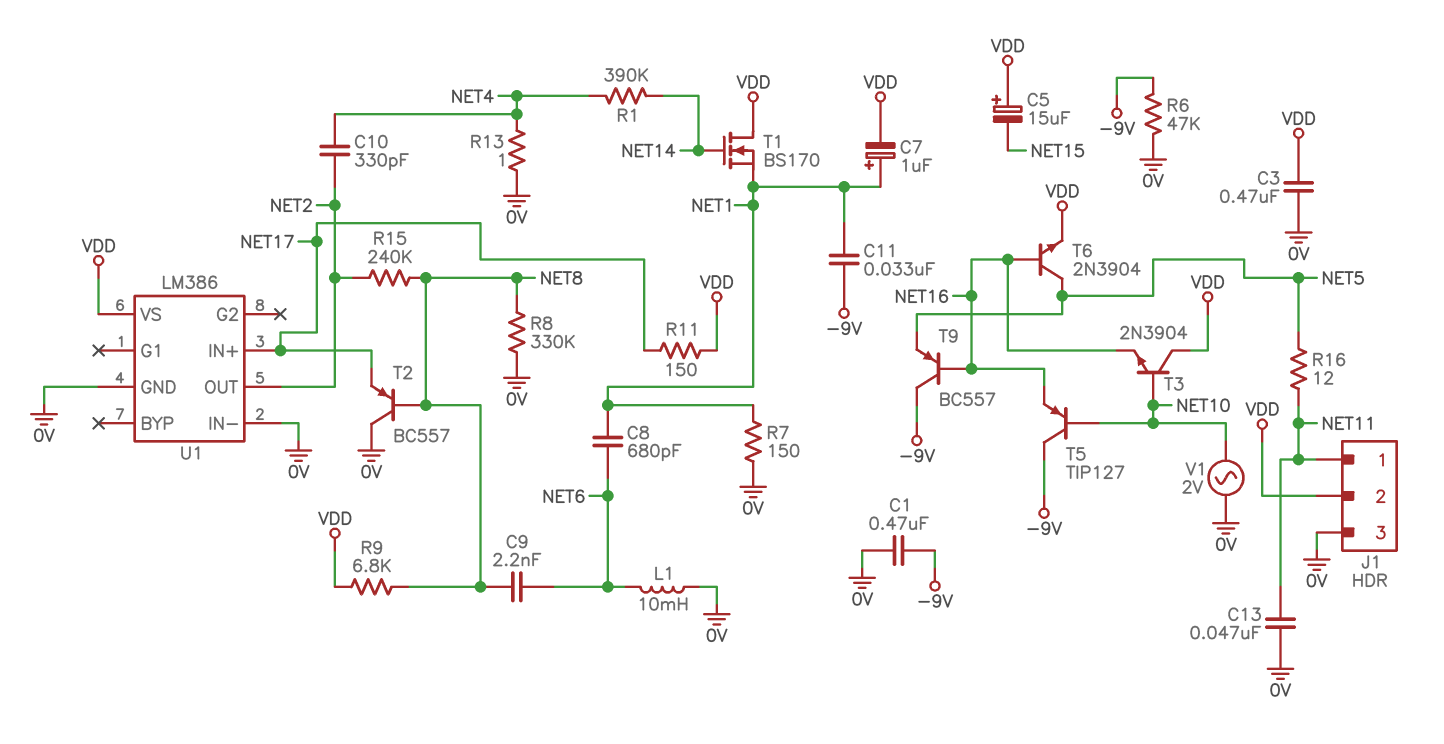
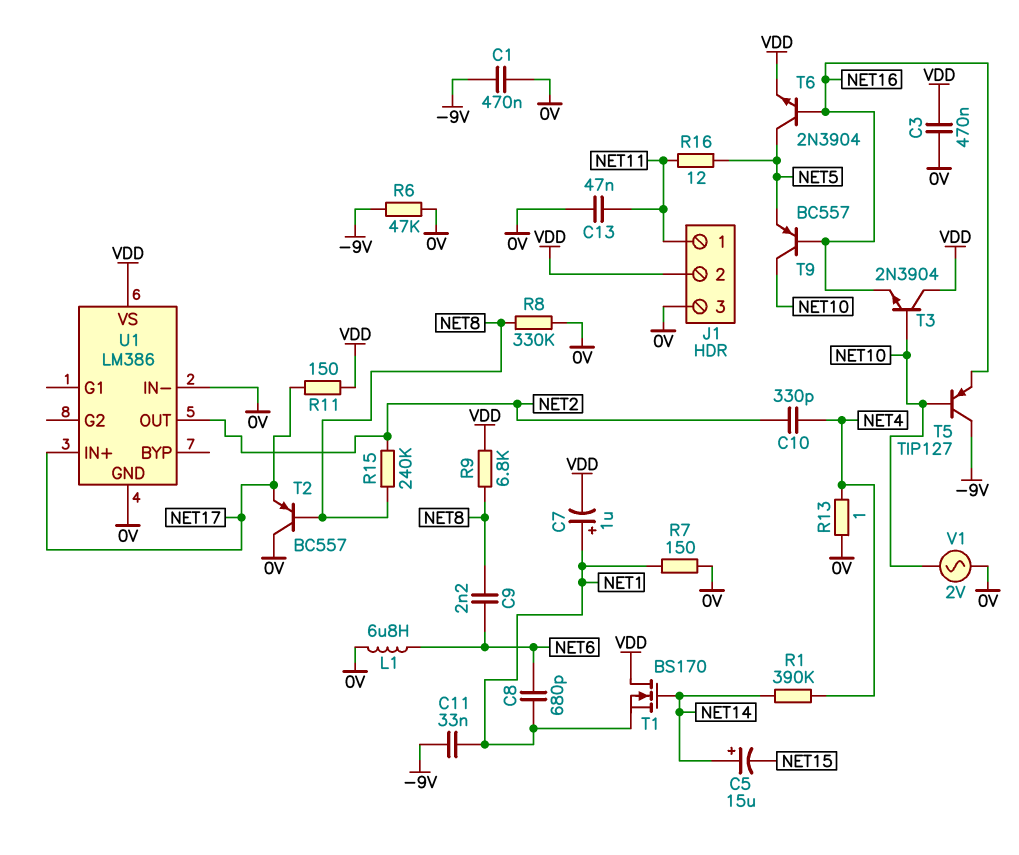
C5: 15uF (plus VDD, minus NET15) -> 15uF (plus NET14, minus NET15)
L1: 10mH (0V, NET6) -> 6.8uH (0V, NET6)
T9: PNP BC557 (B NET16, C -9V, E NET5) -> PNP BC557 (B NET16, C NET10, E NET5)

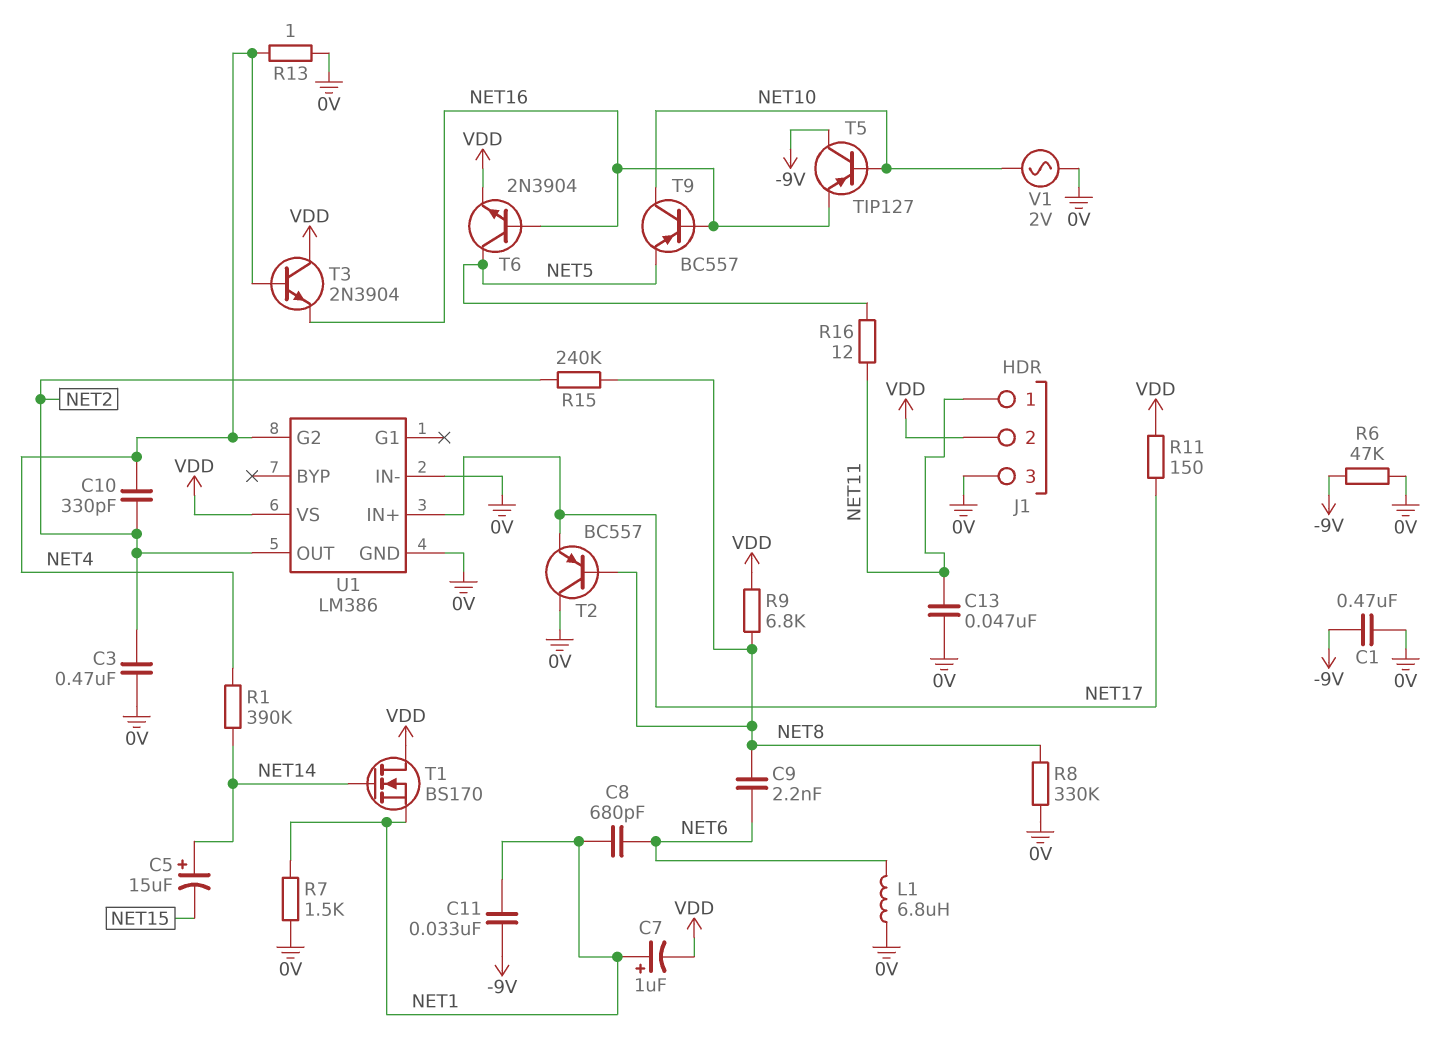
C3: 470nF (0V, VDD) -> 470nF (0V, NET2)
R7: 150 (0V, NET1) -> 1.5k (0V, NET1)
T3: NPN 2N3904 (B NET10, C VDD, E NET16) -> NPN 2N3904 (B NET4, C VDD, E NET16)
U1 pin G2: none -> NET4

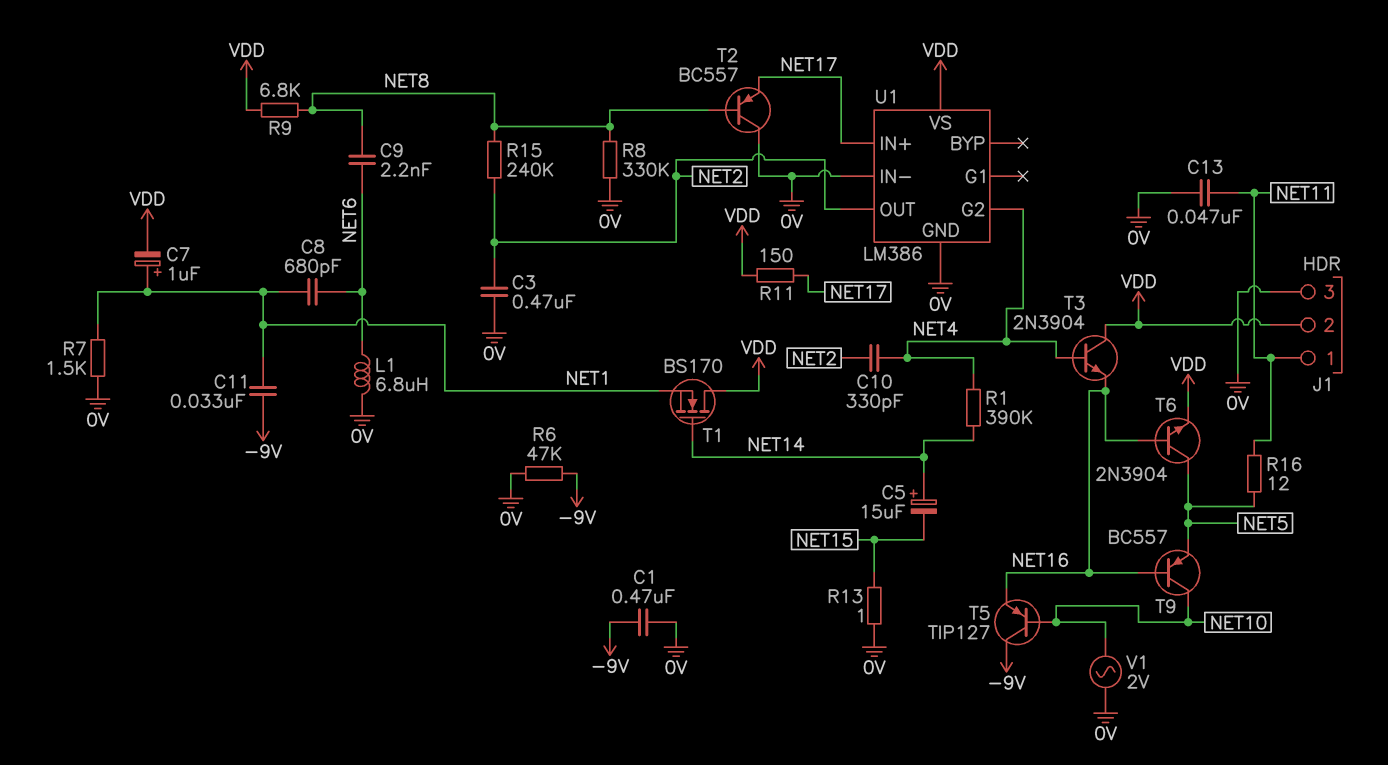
R13: 1 (0V, NET4) -> 1 (0V, NET15)

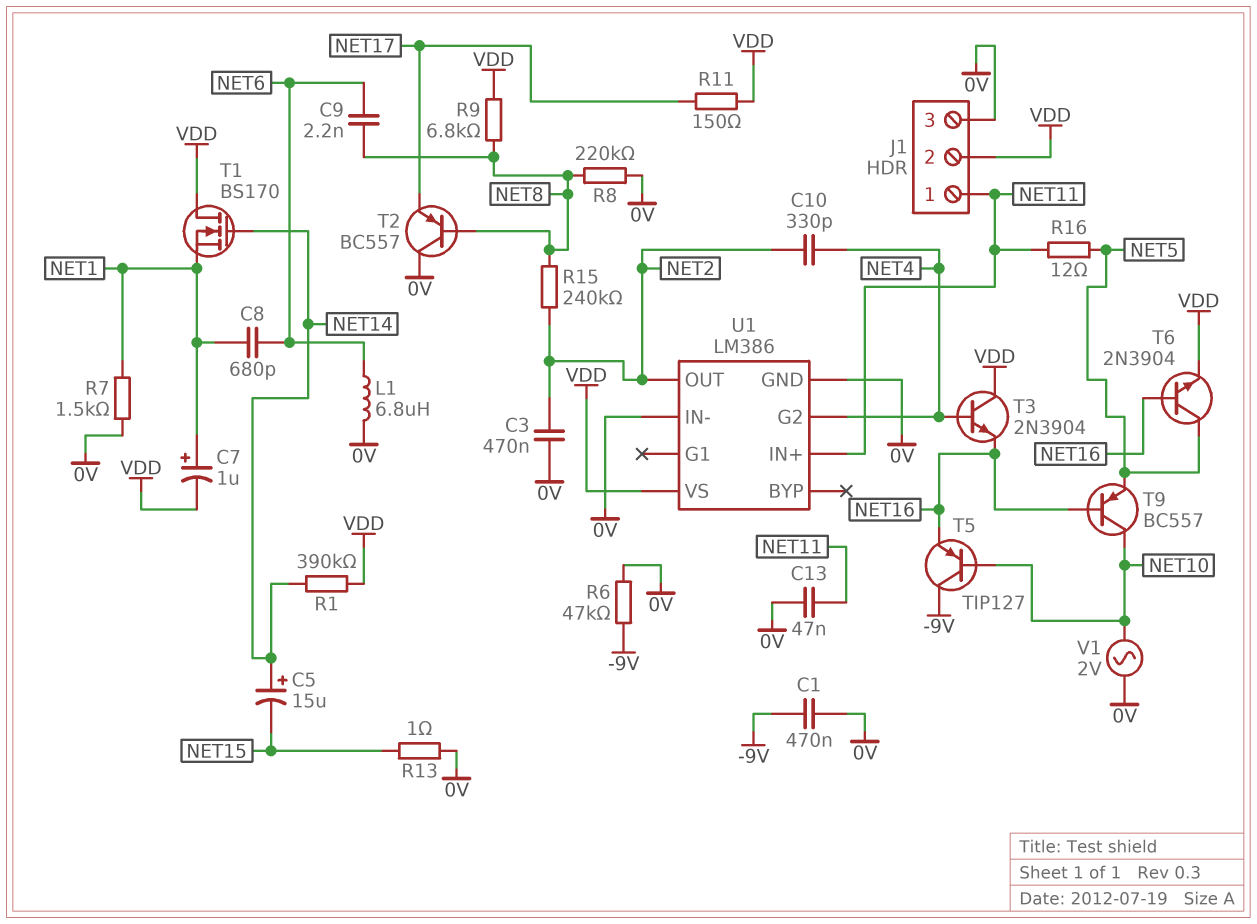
C11: 33nF (-9V, NET1) -> none
R1: 390k (NET4, NET14) -> 390k (NET14, VDD)
R8: 330k (0V, NET8) -> 220k (0V, NET8)
U1 pin IN+: NET17 -> NET11

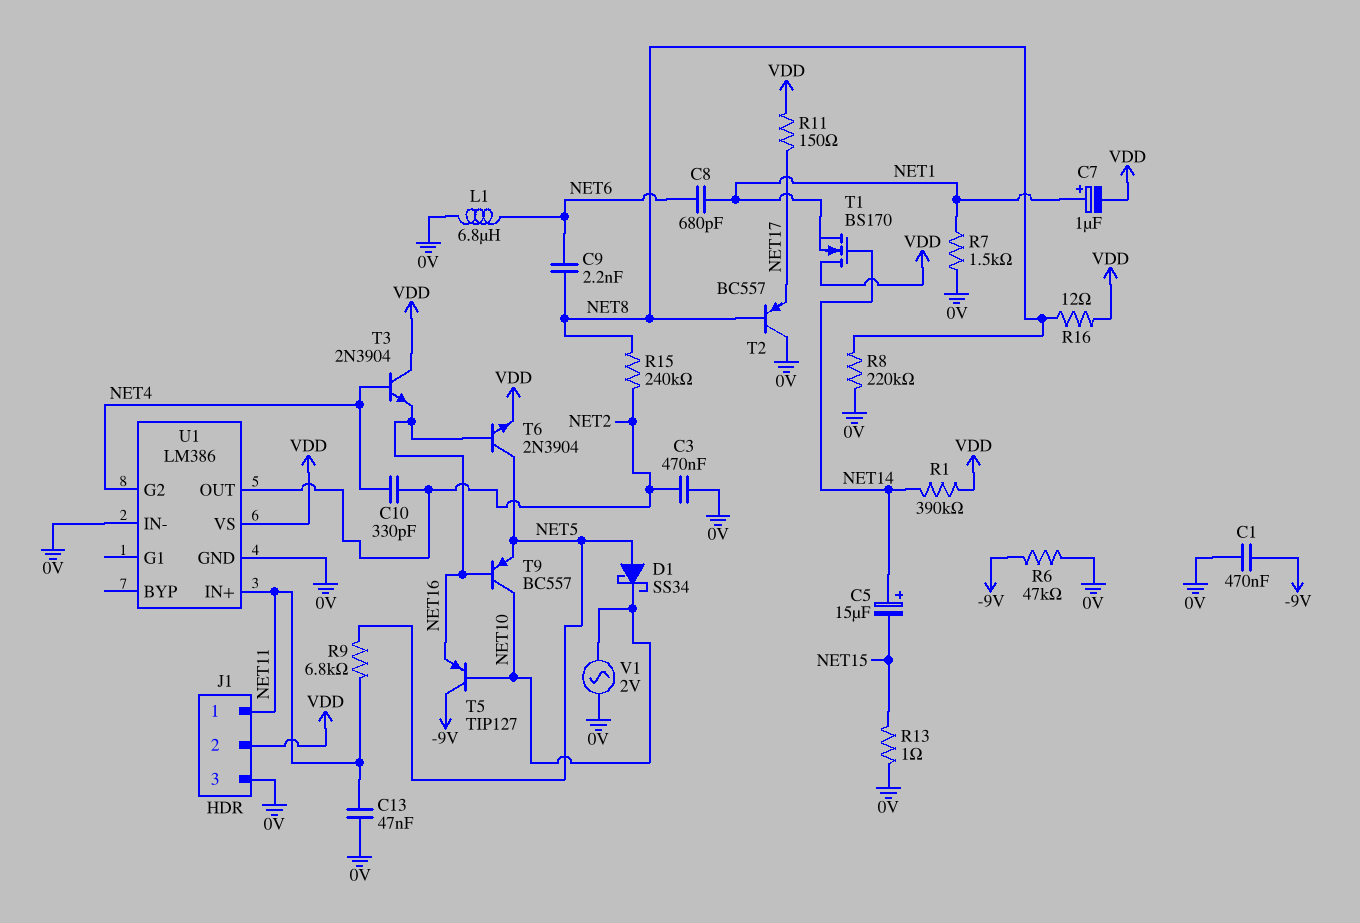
D1: none -> schottky SS34 (A NET5, K NET10)
R9: 6.8k (NET8, VDD) -> 6.8k (NET5, NET11)
R16: 12 (NET5, NET11) -> 12 (NET8, VDD)

